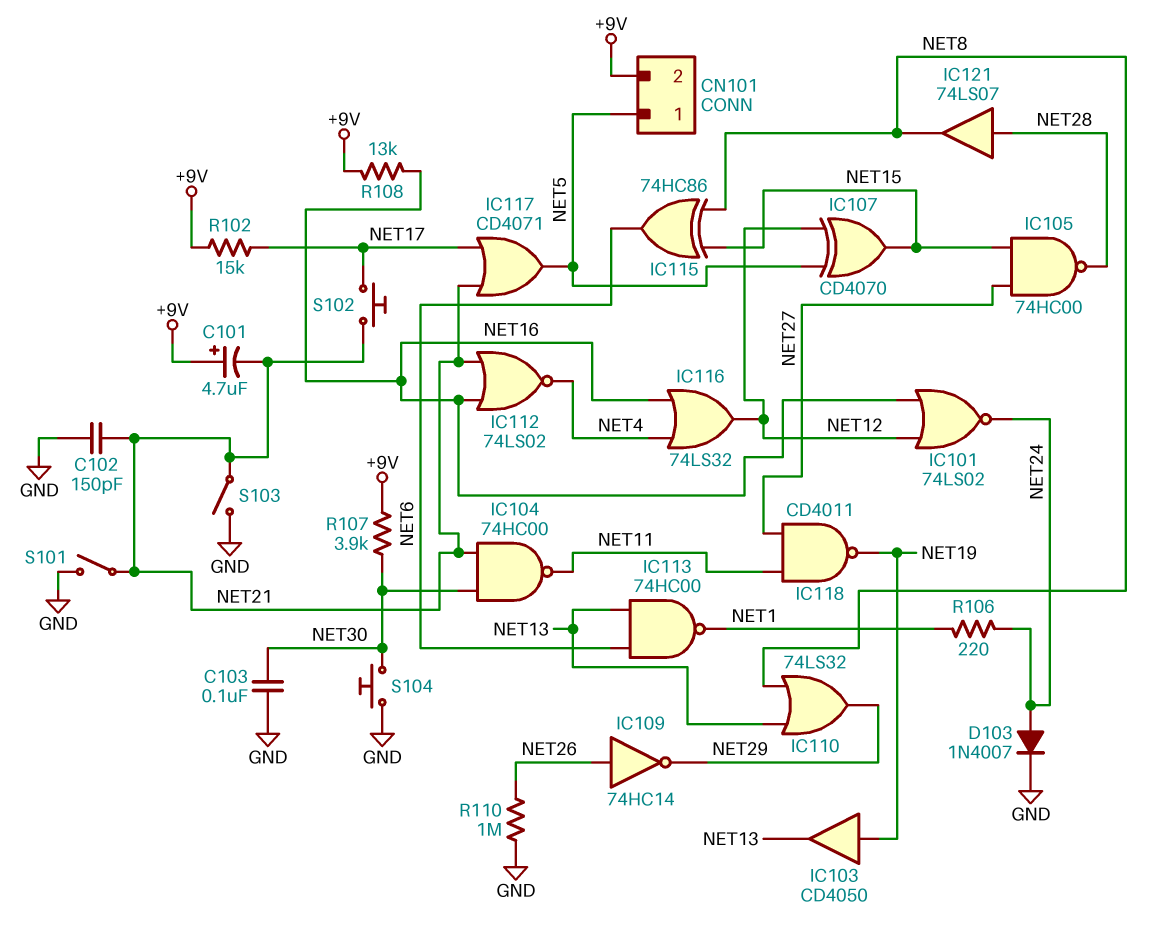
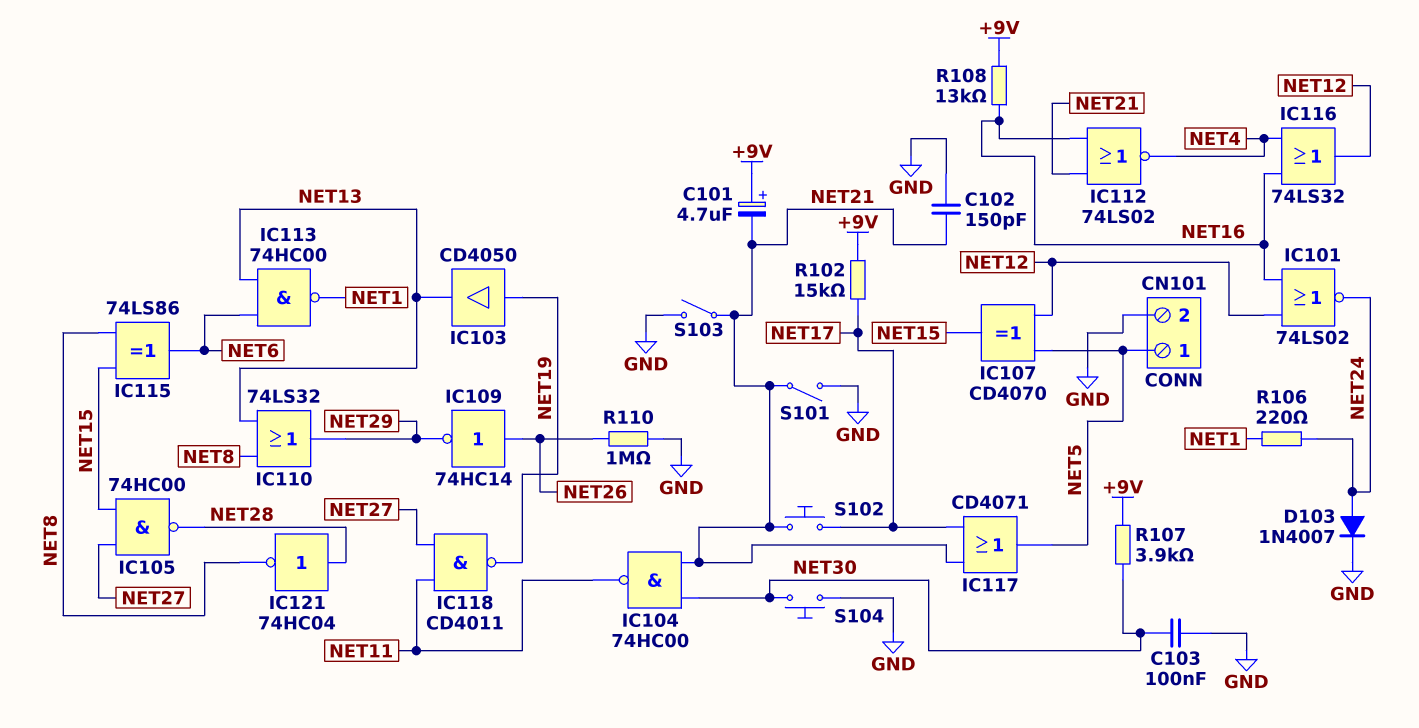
CN101 pin 2: +9V -> GND
IC115: XOR 74HC86 (in NET8, in NET15, out NET6) -> XOR 74LS86 (in NET8, in NET15, out NET6)
IC121: buffer 74LS07 (in NET28, out NET8) -> NOT 74HC04 (in NET28, out NET8)

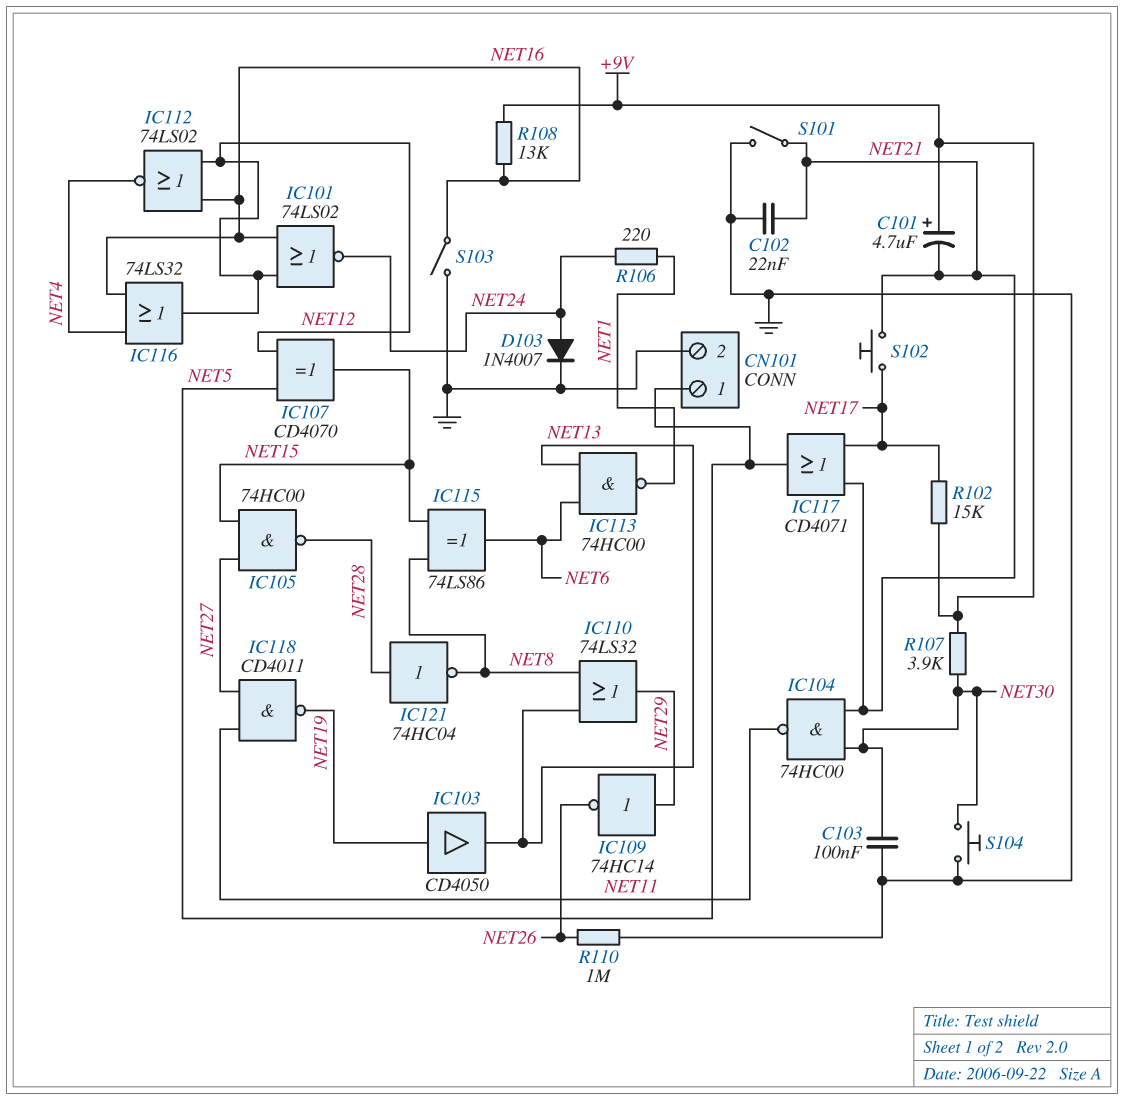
C102: 150pF (GND, NET21) -> 22nF (GND, NET21)
IC109: NOT 74HC14 (in NET26, out NET29) -> NOT 74HC14 (in NET29, out NET26)
IC112: NOR 74LS02 (in NET16, in NET21, out NET4) -> NOR 74LS02 (in NET12, in NET16, out NET4)
S103: switch (GND, NET21) -> switch (GND, NET16)

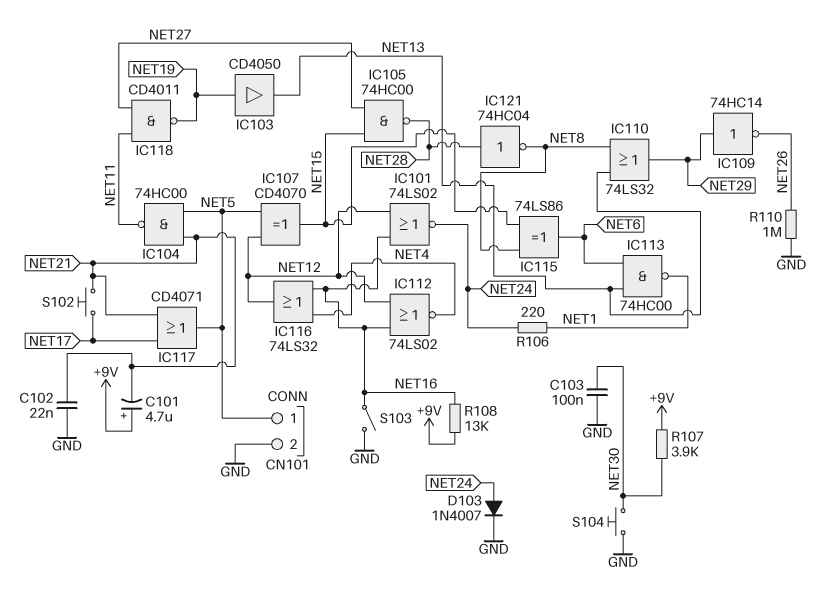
IC104: NAND 74HC00 (in NET21, in NET30, out NET11) -> NAND 74HC00 (in NET5, in NET21, out NET11)
R102: 15k (+9V, NET17) -> none
S101: switch (GND, NET21) -> none

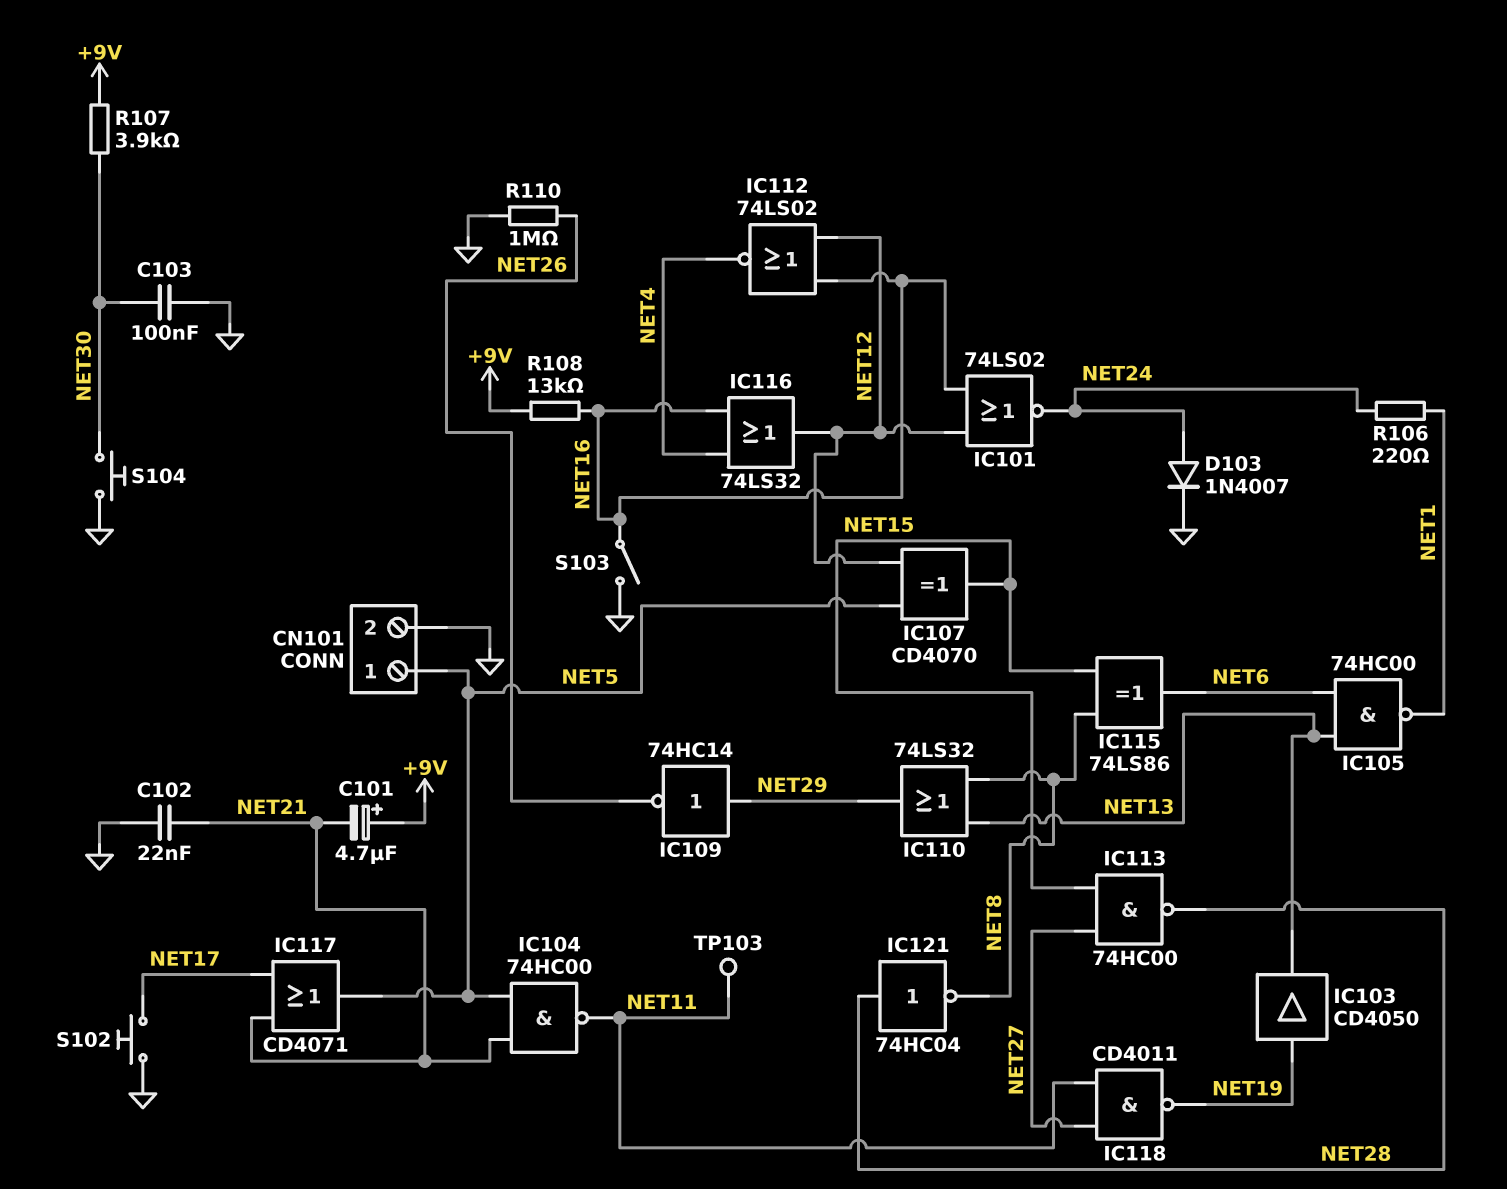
IC105: NAND 74HC00 (in NET15, in NET27, out NET28) -> NAND 74HC00 (in NET6, in NET13, out NET1)
IC113: NAND 74HC00 (in NET6, in NET13, out NET1) -> NAND 74HC00 (in NET15, in NET27, out NET28)
S102: button (NET17, NET21) -> button (GND, NET17)
TP103: none -> test point (NET11)

